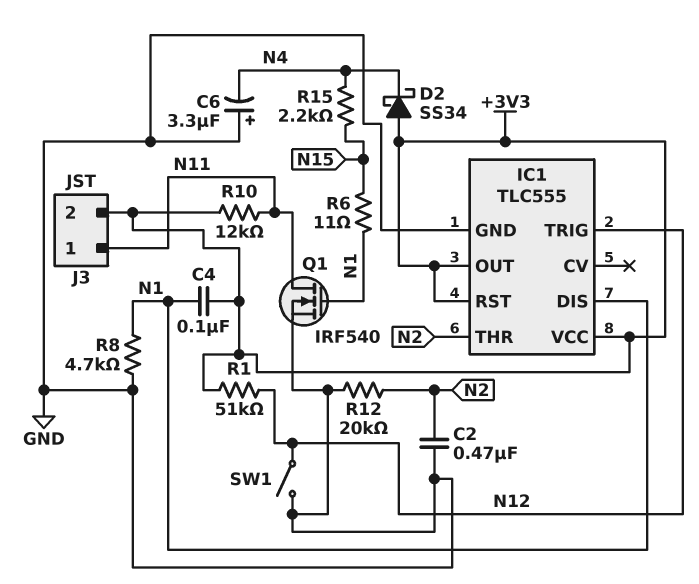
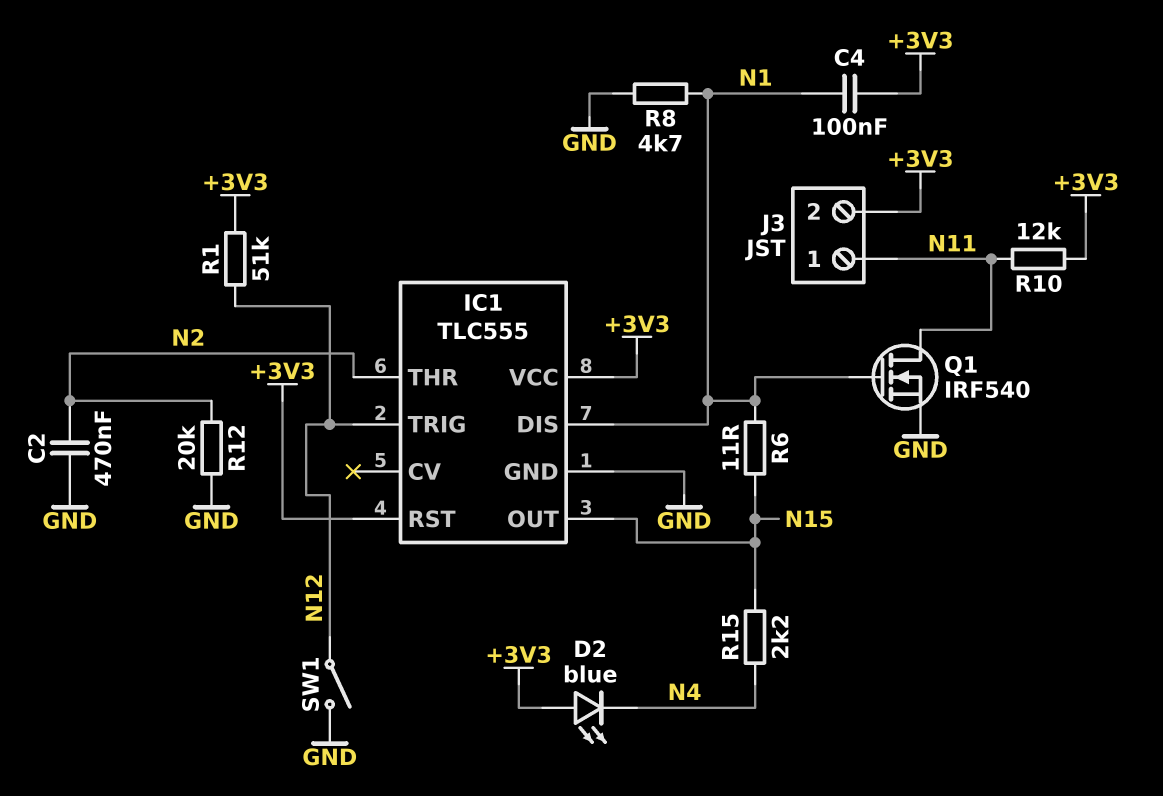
C6: 3.3uF (plus GND, minus N4) -> none
D2: schottky SS34 (A +3V3, K N4) -> LED blue (A +3V3, K N4)
IC1 pin OUT: +3V3 -> N15

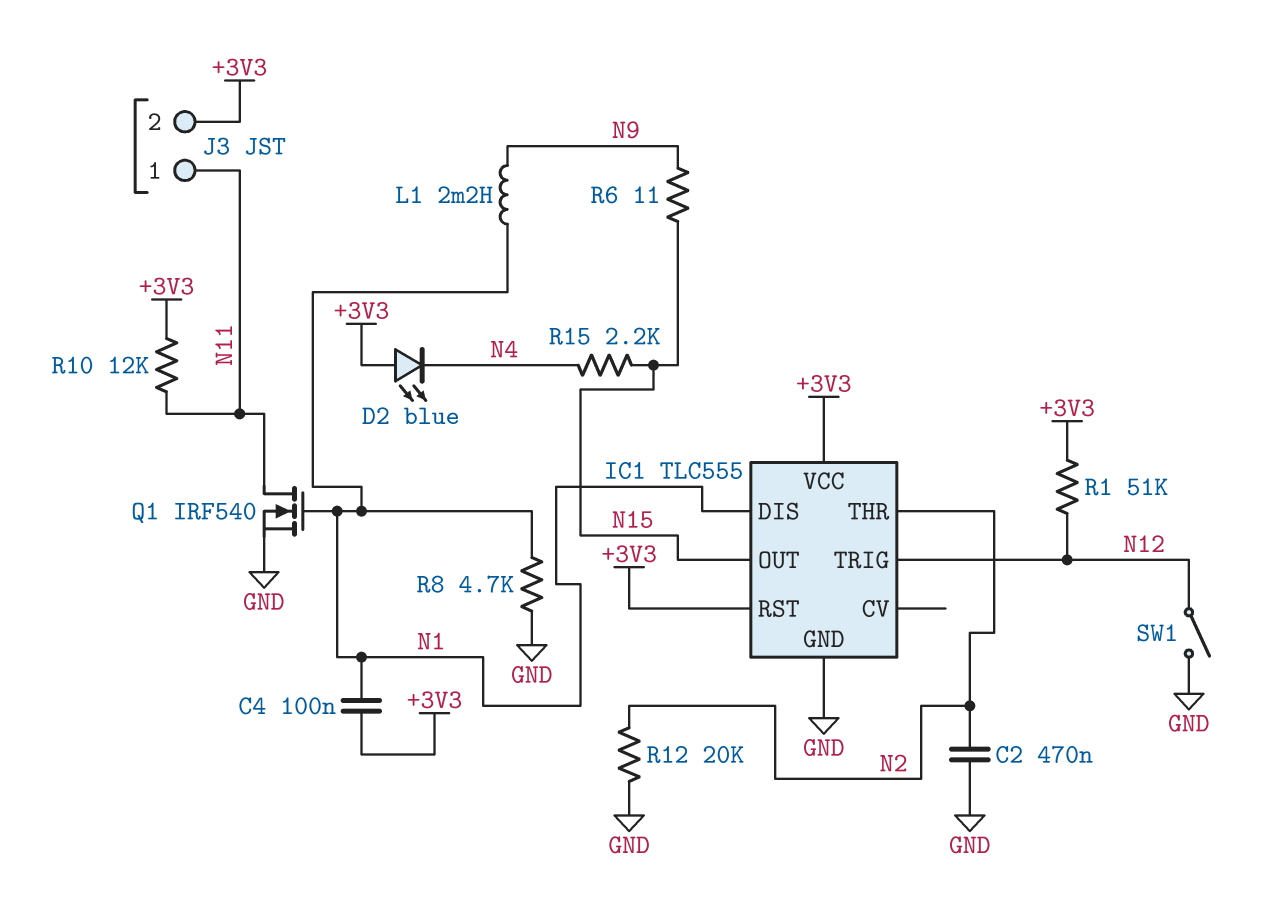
L1: none -> 2.2mH (N1, N9)
R6: 11 (N1, N15) -> 11 (N9, N15)

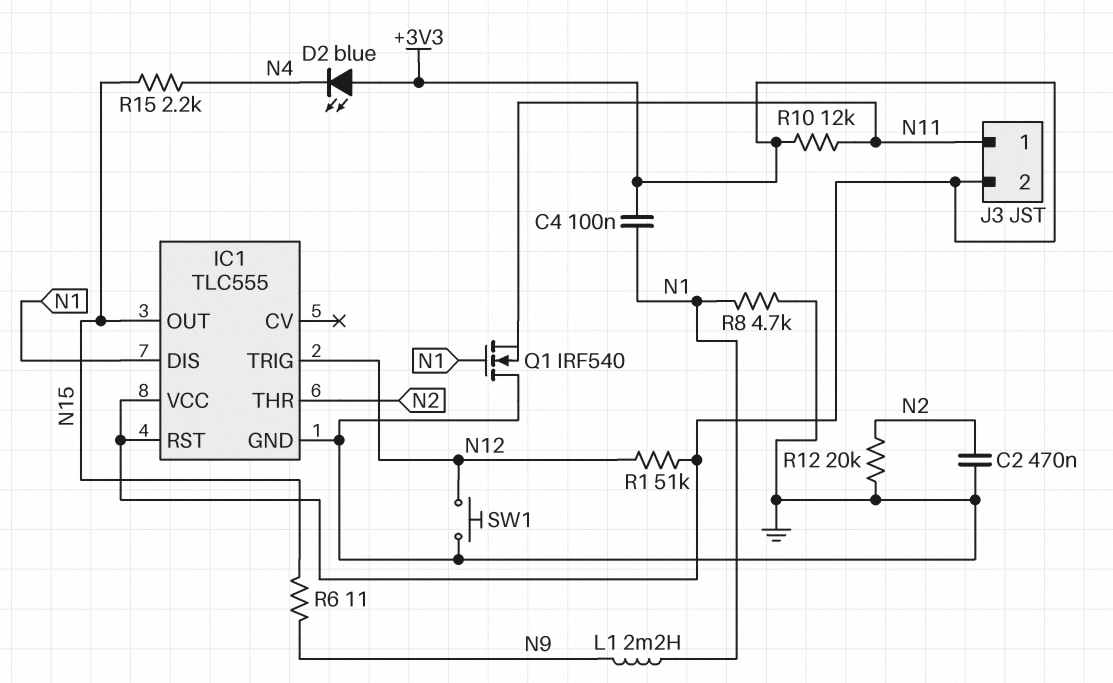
Q1: NMOS IRF540 (G N1, D N11, S GND) -> NMOS IRF540 (G N1, D GND, S N11)
SW1: switch (GND, N12) -> button (GND, N12)

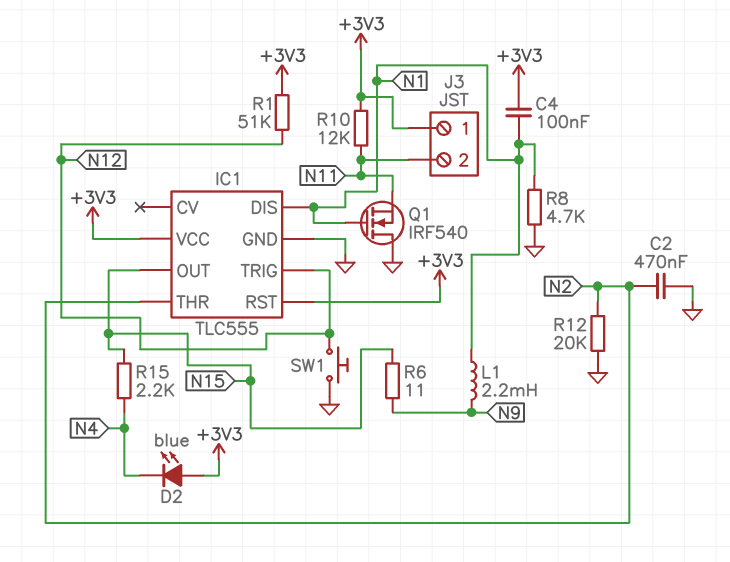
J3 pin 1: N11 -> +3V3
J3 pin 2: +3V3 -> N11

